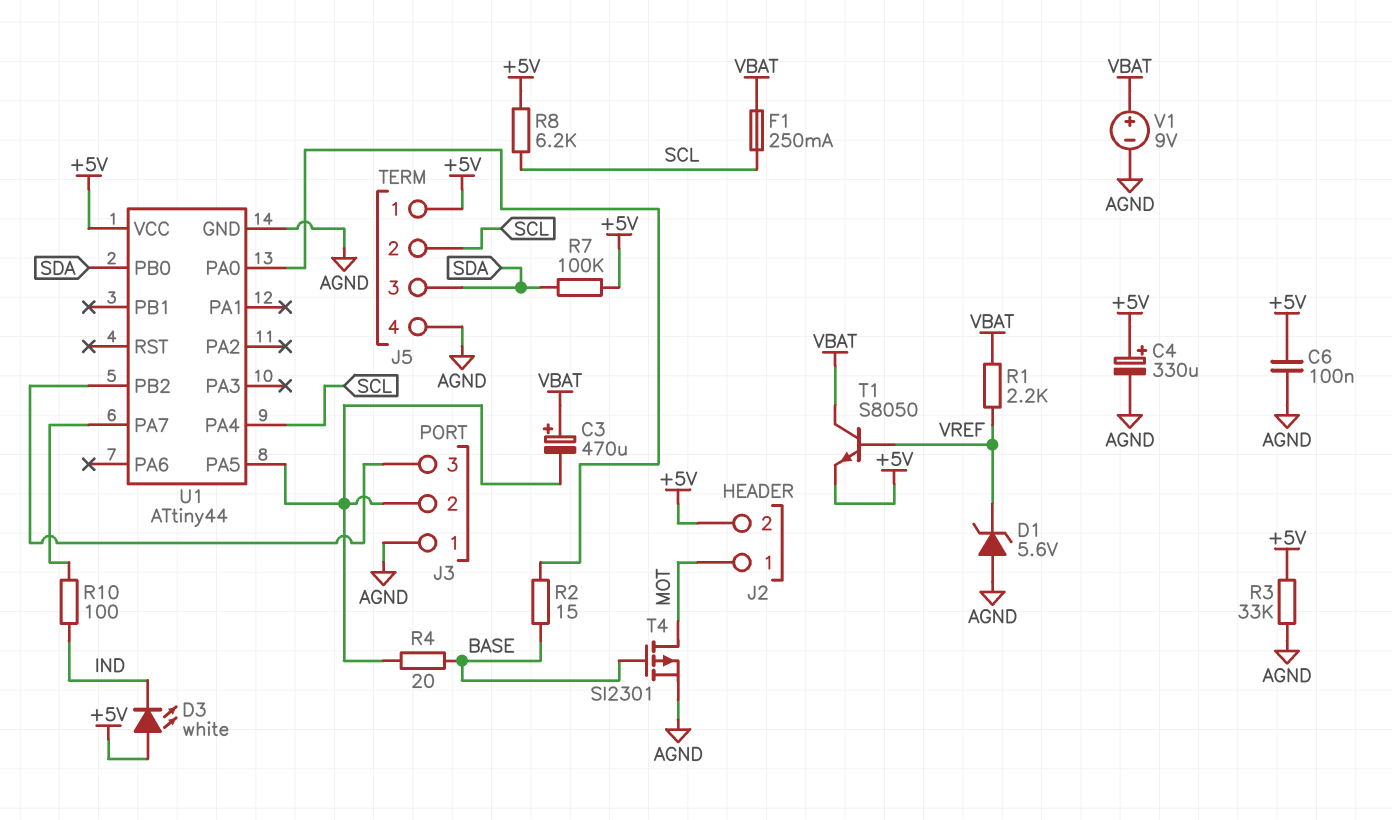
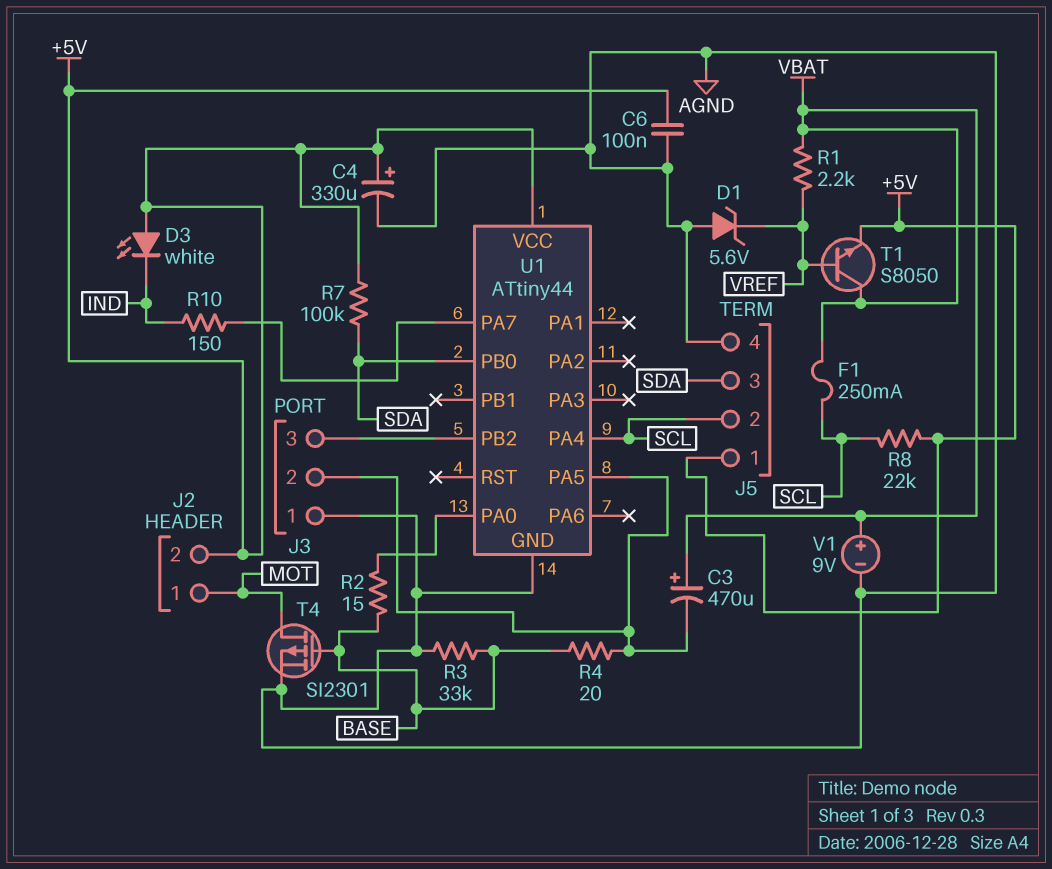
R3: 33k (+5V, AGND) -> 33k (AGND, BASE)
R8: 6.2k (+5V, SCL) -> 22k (+5V, SCL)
R10: 100 (IND, U1/PA7) -> 150 (IND, U1/PA7)

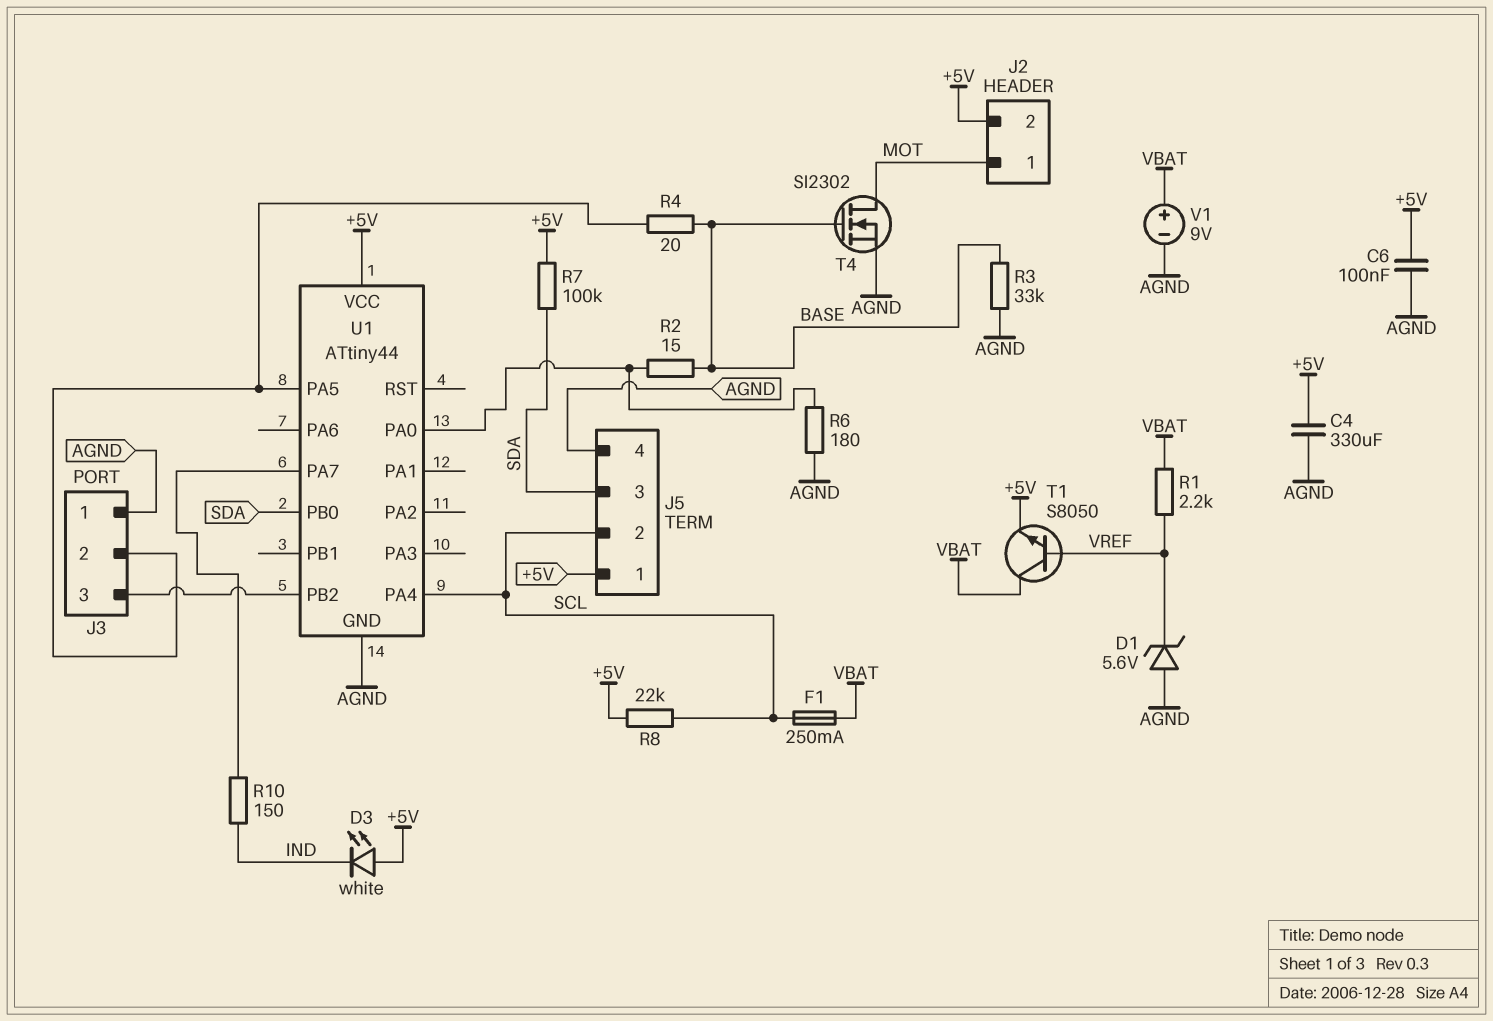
C3: 470uF (plus VBAT, minus J3/2) -> none
C4: 330uF (plus +5V, minus AGND) -> 330uF (+5V, AGND)
R6: none -> 180 (AGND, U1/PA0)
T4: PMOS SI2301 (G BASE, D MOT, S AGND) -> NMOS SI2302 (G BASE, D MOT, S AGND)

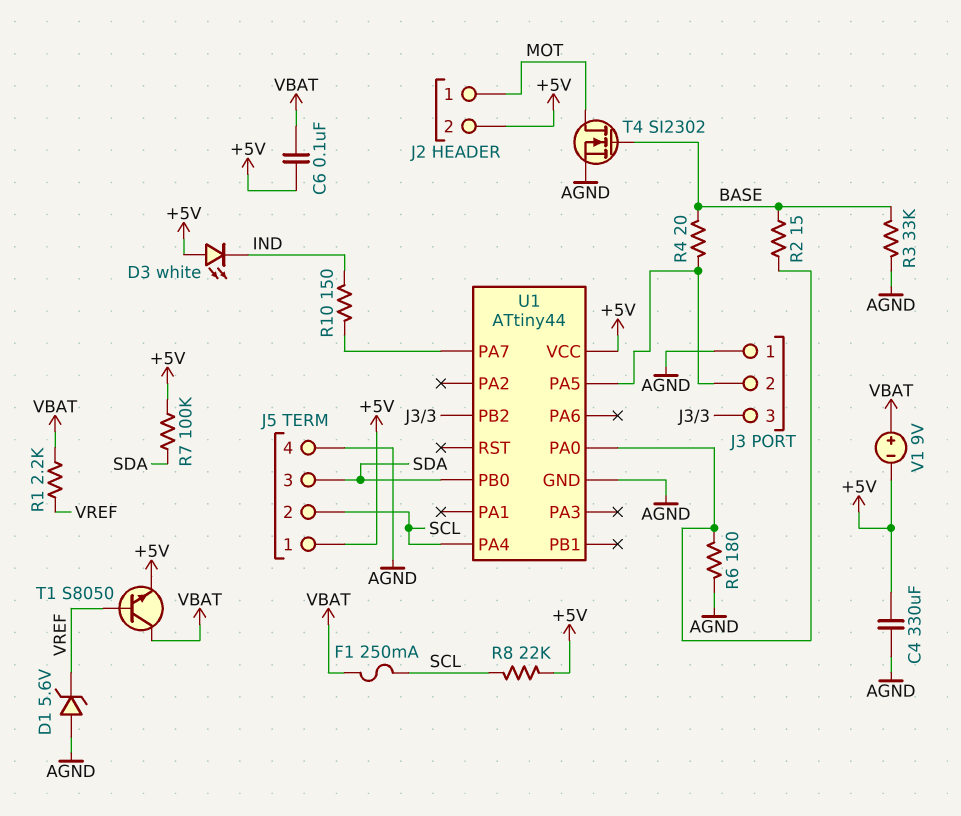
C6: 100nF (+5V, AGND) -> 100nF (+5V, VBAT)
V1: 9V (plus VBAT, minus AGND) -> 9V (plus VBAT, minus +5V)

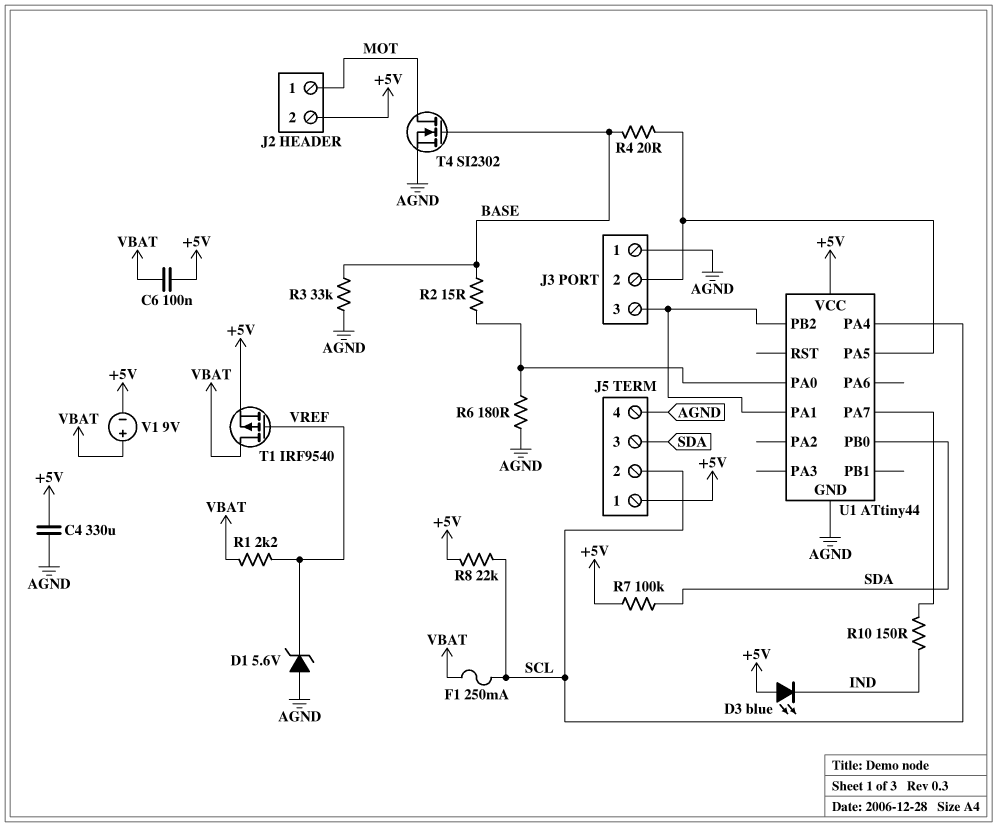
D3: LED white (A +5V, K IND) -> LED blue (A +5V, K IND)
T1: NPN S8050 (B VREF, C VBAT, E +5V) -> PMOS IRF9540 (G VREF, D VBAT, S +5V)
U1 pin PA1: none -> J3/3

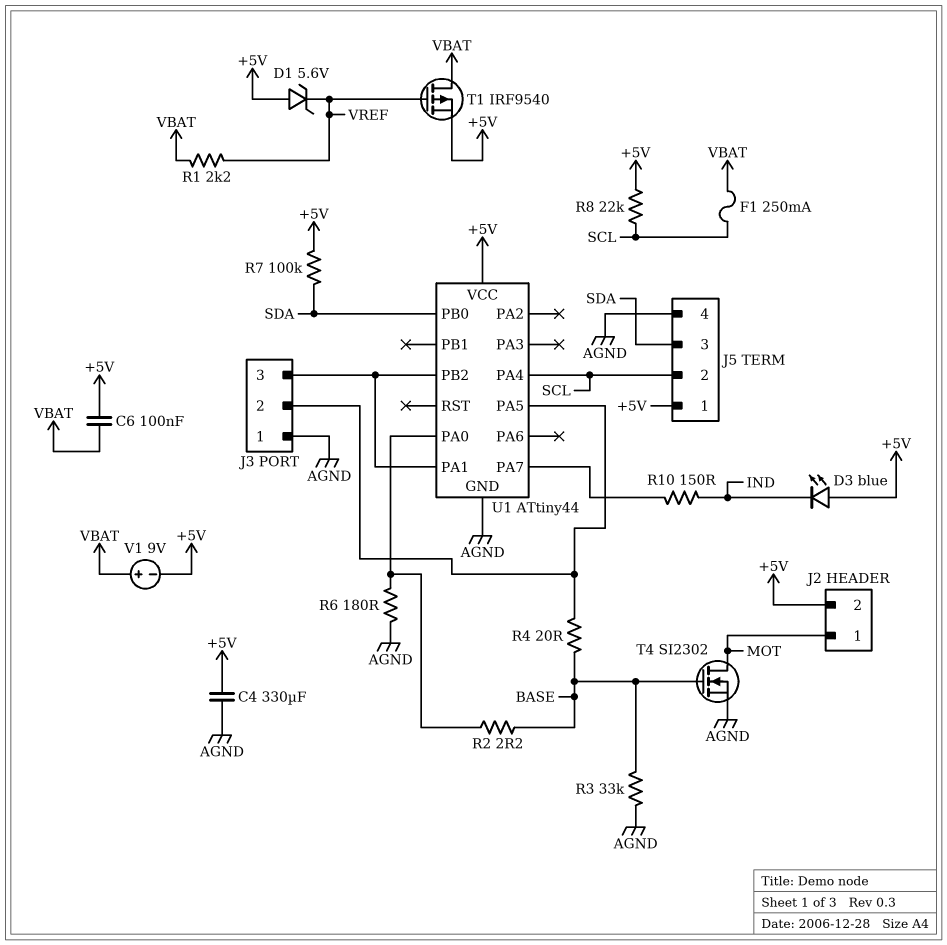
D1: zener 5.6V (A AGND, K VREF) -> zener 5.6V (A +5V, K VREF)
R2: 15 (BASE, U1/PA0) -> 2.2 (BASE, U1/PA0)

